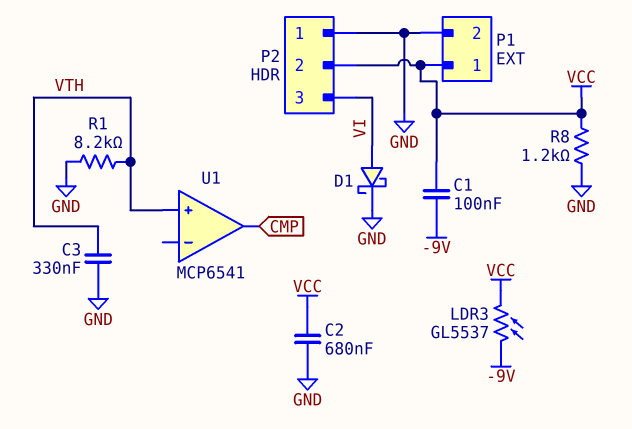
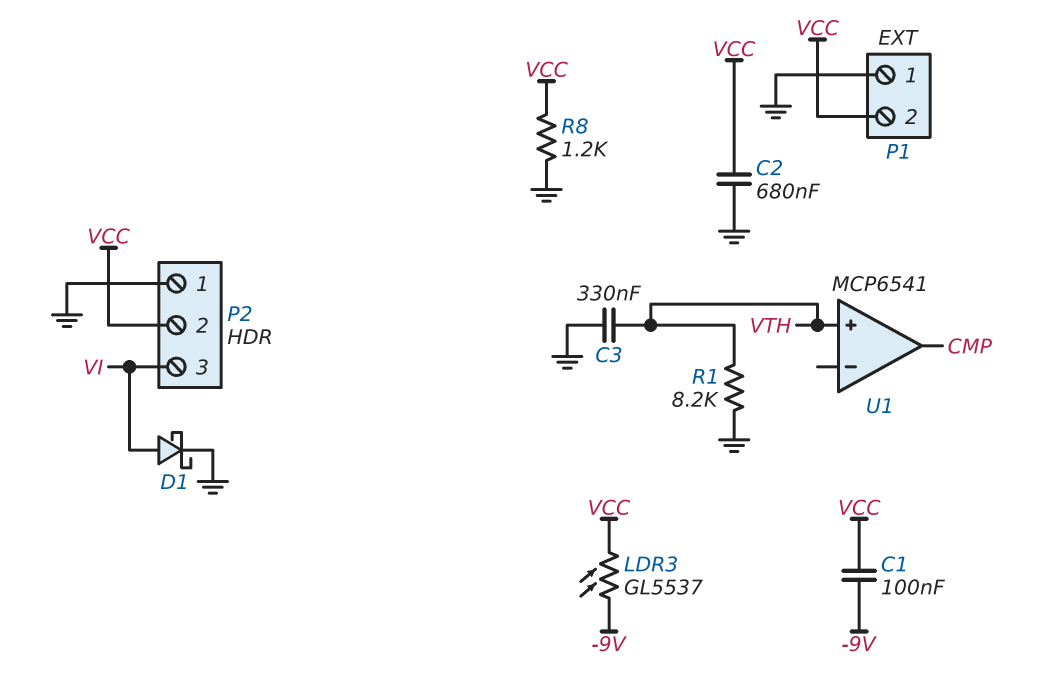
P1 pin 1: VCC -> GND
P1 pin 2: GND -> VCC

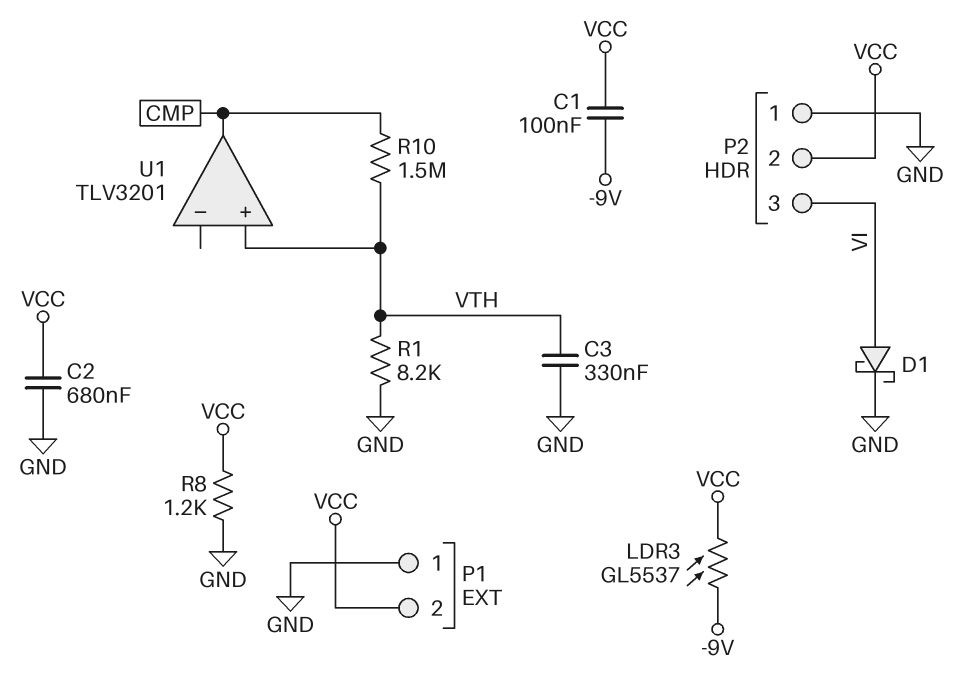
R10: none -> 1.5M (CMP, VTH)
U1: MCP6541 -> TLV3201

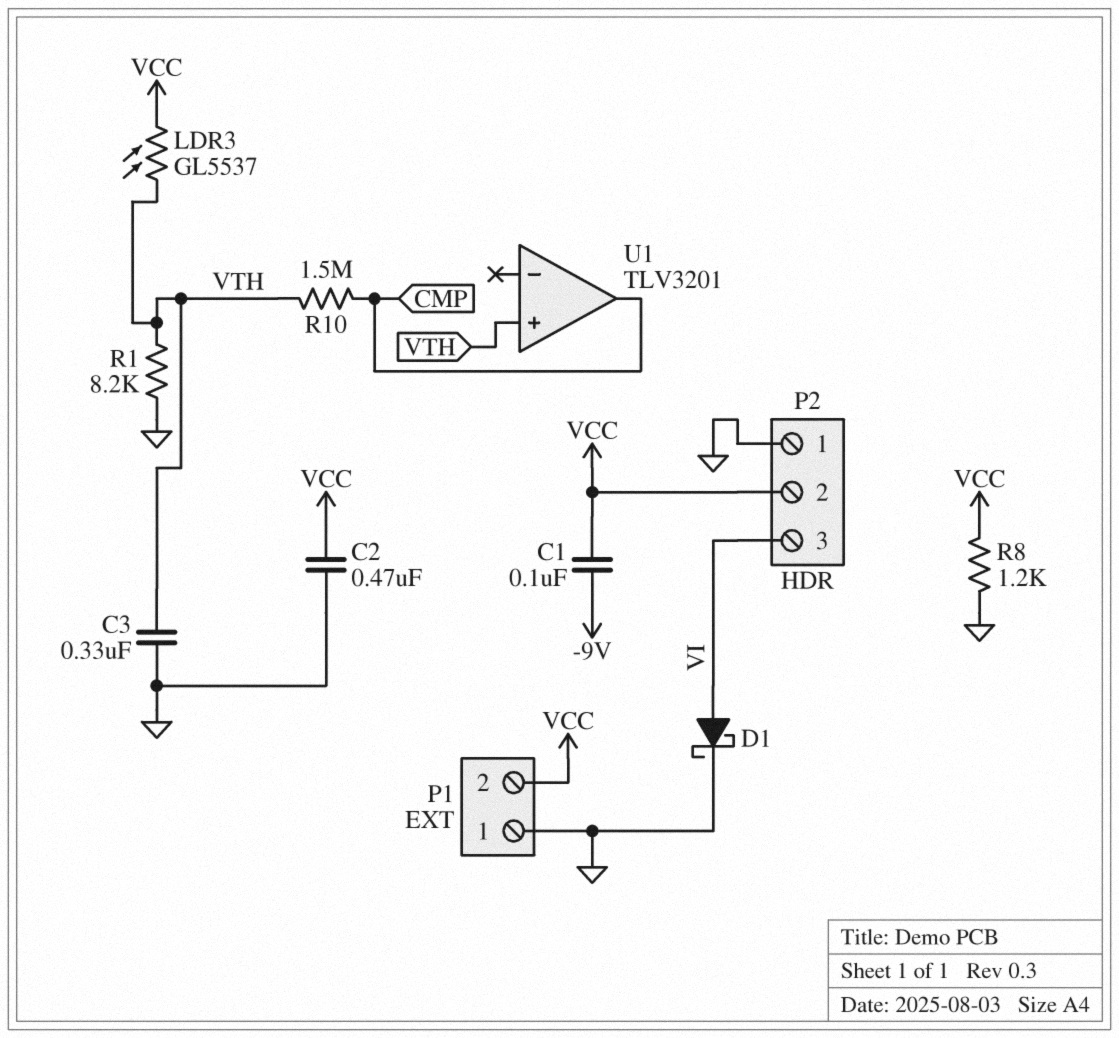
C2: 680nF (GND, VCC) -> 470nF (GND, VCC)
LDR3: GL5537 (-9V, VCC) -> GL5537 (VCC, VTH)

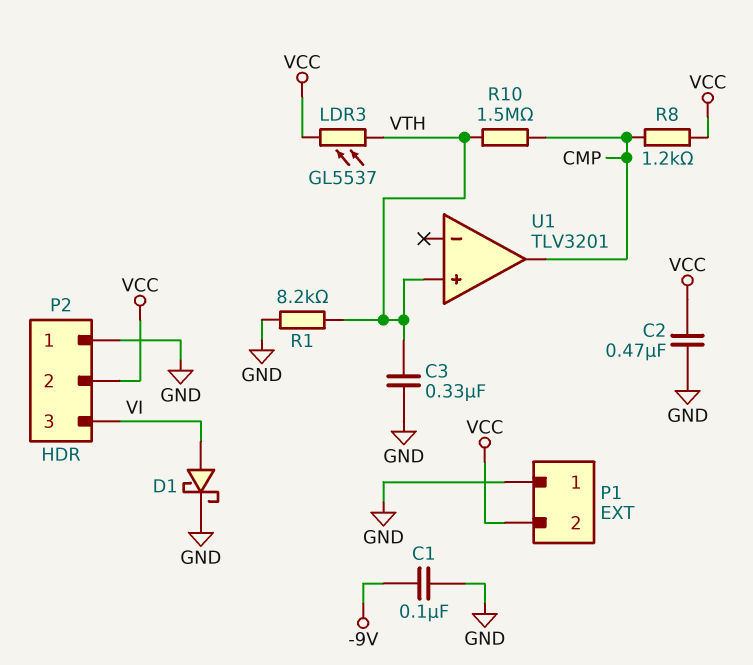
C1: 100nF (-9V, VCC) -> 100nF (-9V, GND)
R8: 1.2k (GND, VCC) -> 1.2k (CMP, VCC)

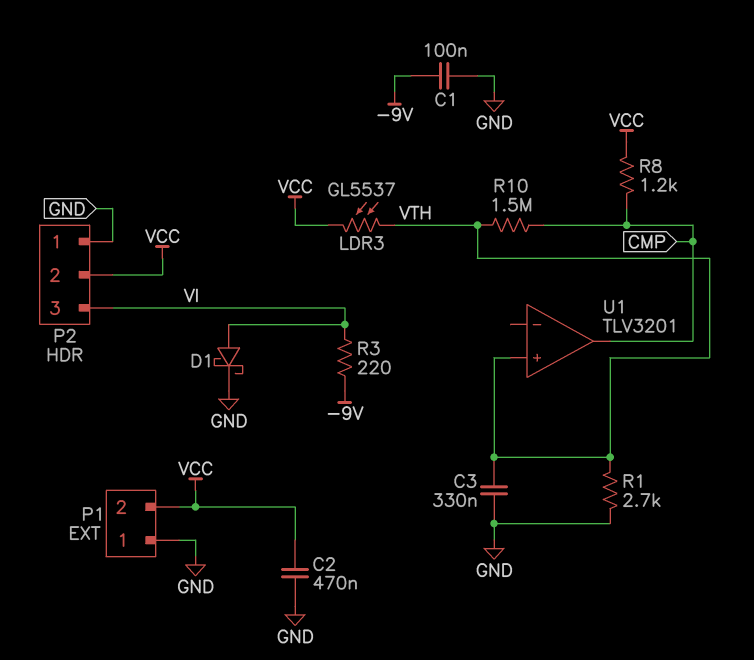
R1: 8.2k (GND, VTH) -> 2.7k (GND, VTH)
R3: none -> 220 (-9V, VI)

